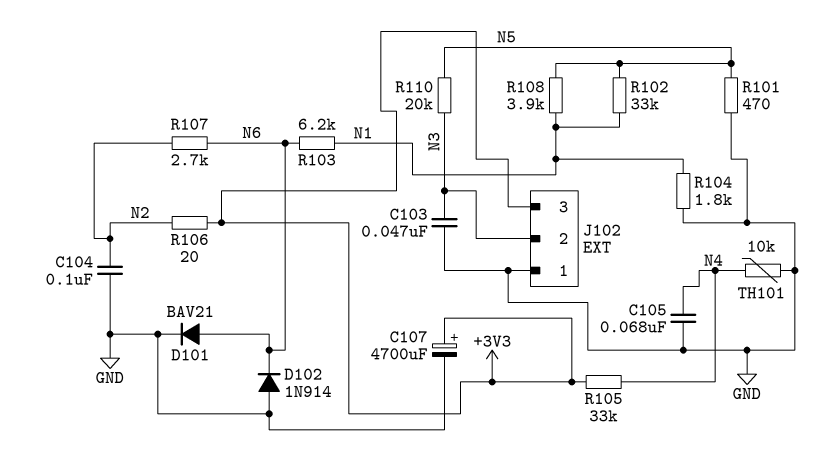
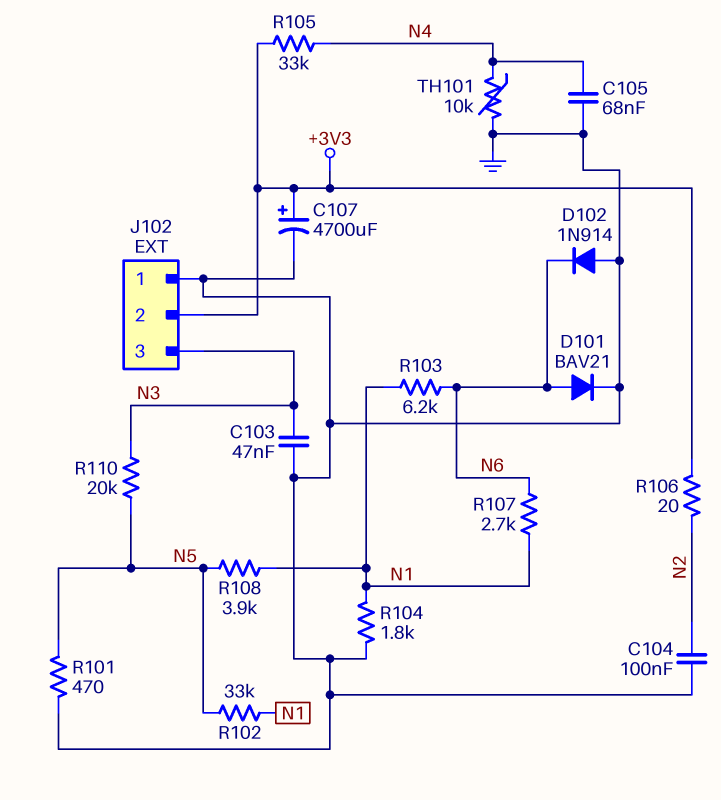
J102 pin 2: N3 -> +3V3
J102 pin 3: +3V3 -> N3
R107: 2.7k (N2, N6) -> 2.7k (N1, N6)

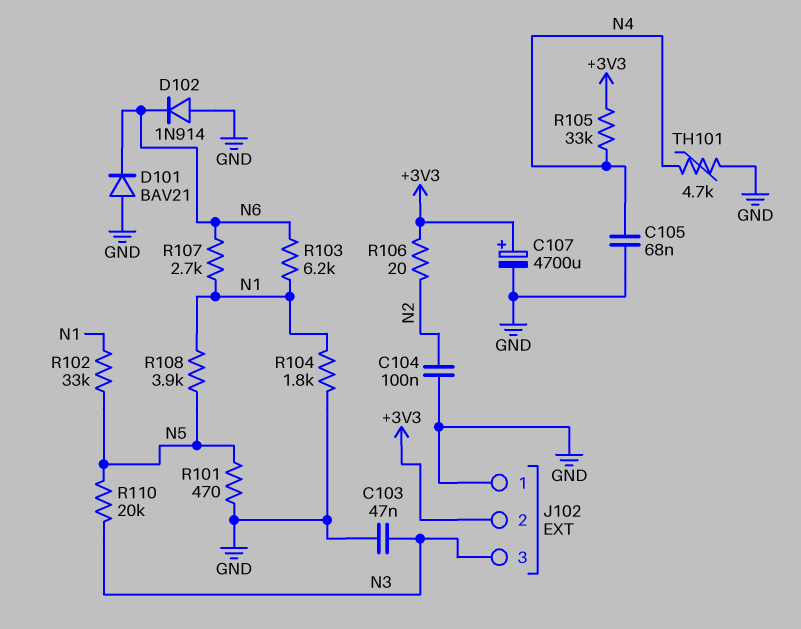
D101: diode BAV21 (A N6, K GND) -> diode BAV21 (A GND, K N6)
TH101: 10k (GND, N4) -> 4.7k (GND, N4)

